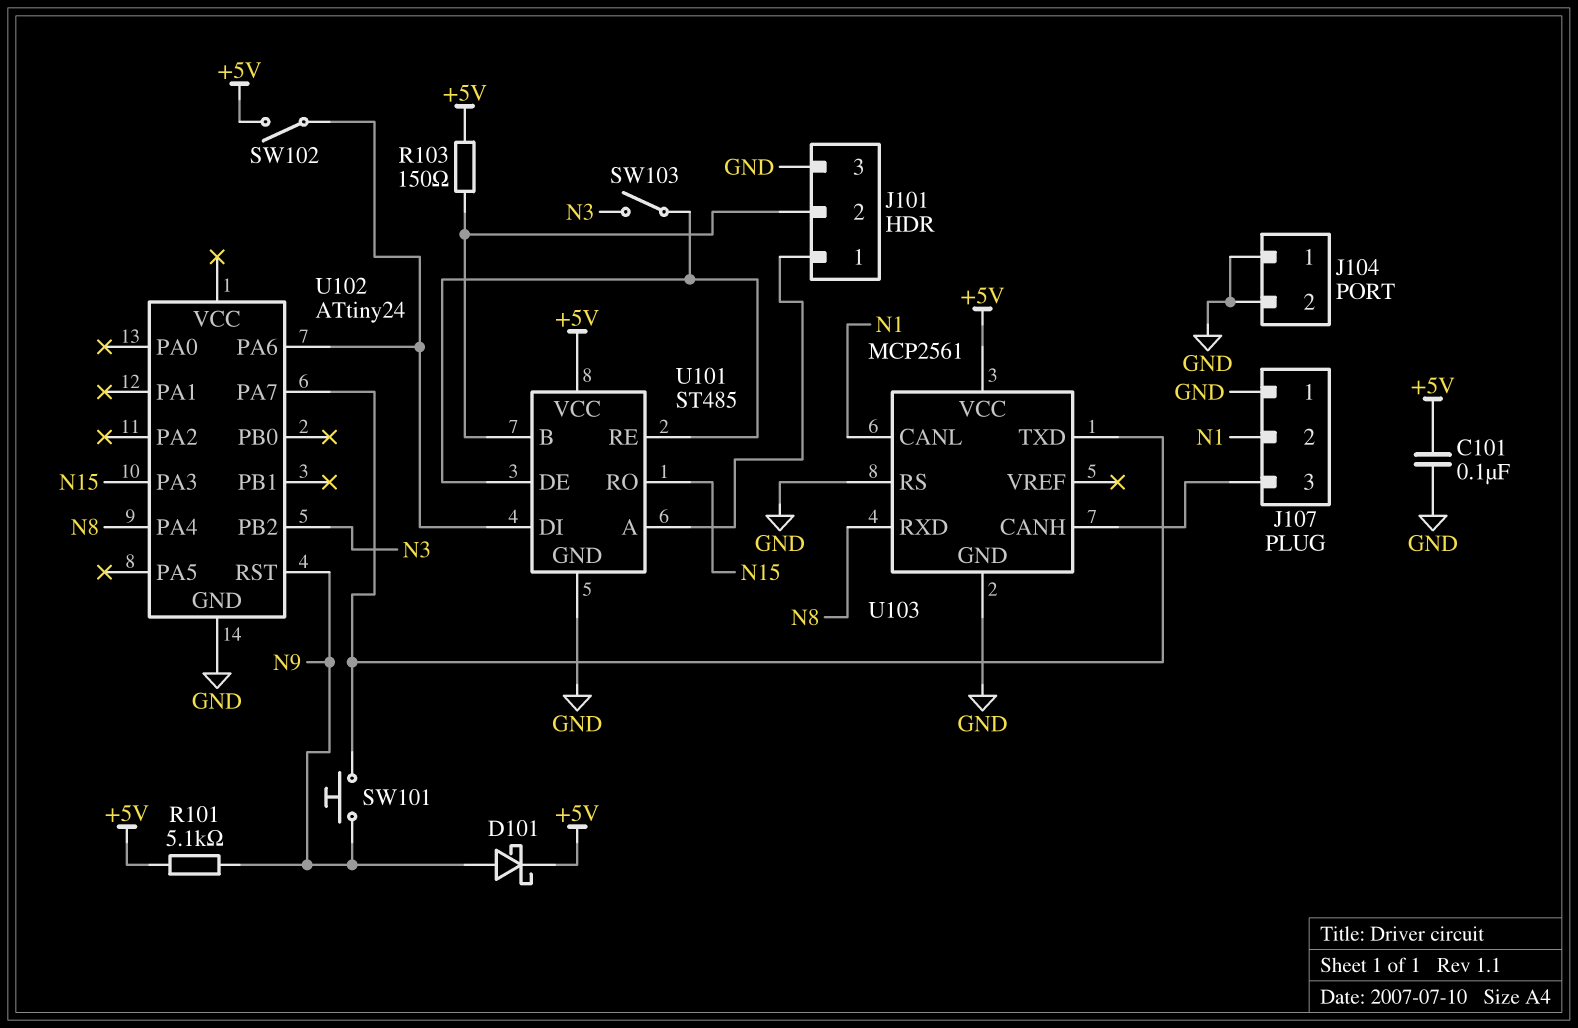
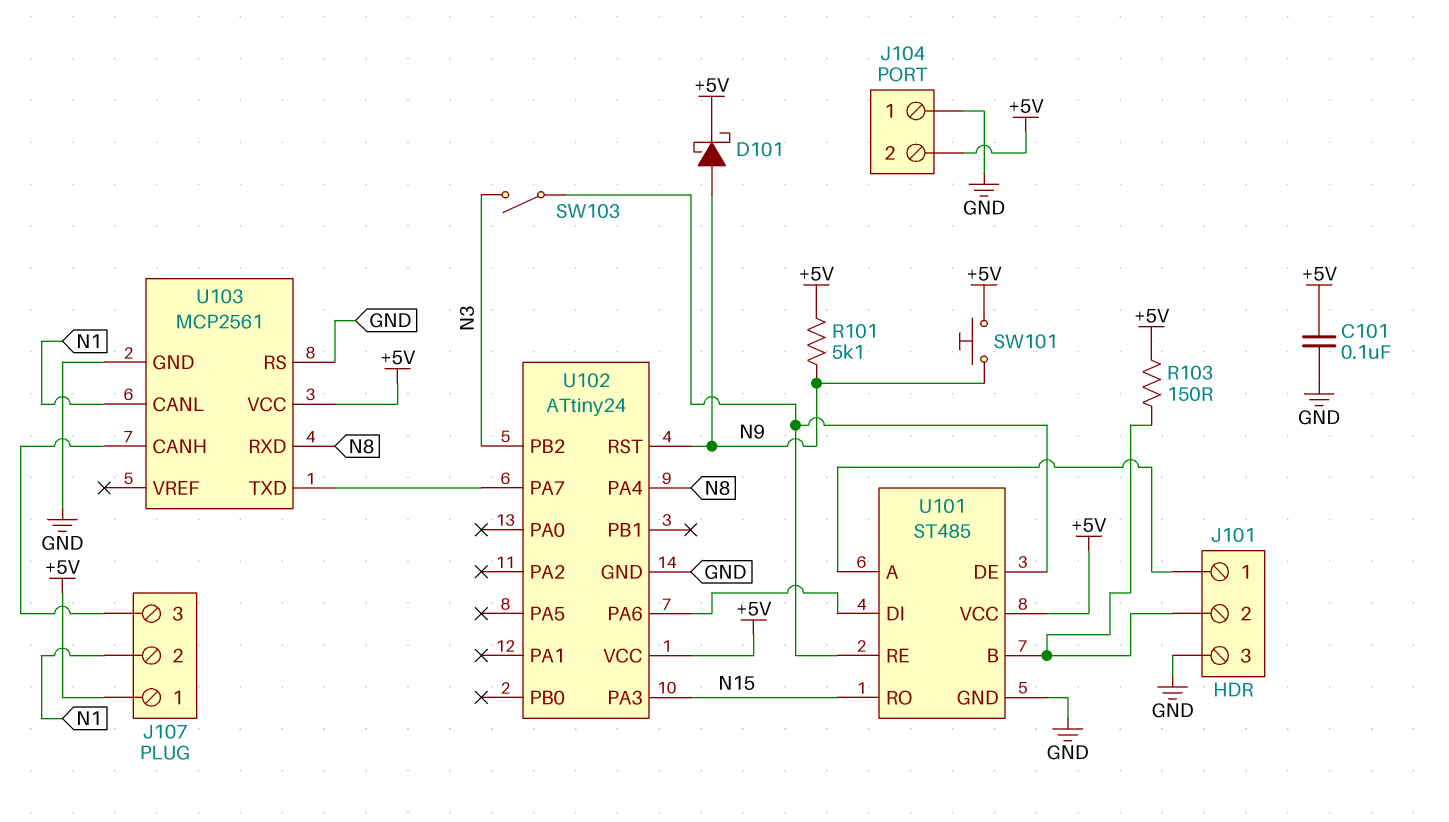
J104 pin 2: GND -> +5V
J107 pin 1: GND -> +5V
SW101: button (N9, U102/PA7) -> button (+5V, N9)
SW102: switch (+5V, U101/DI) -> none
U102 pin VCC: none -> +5V

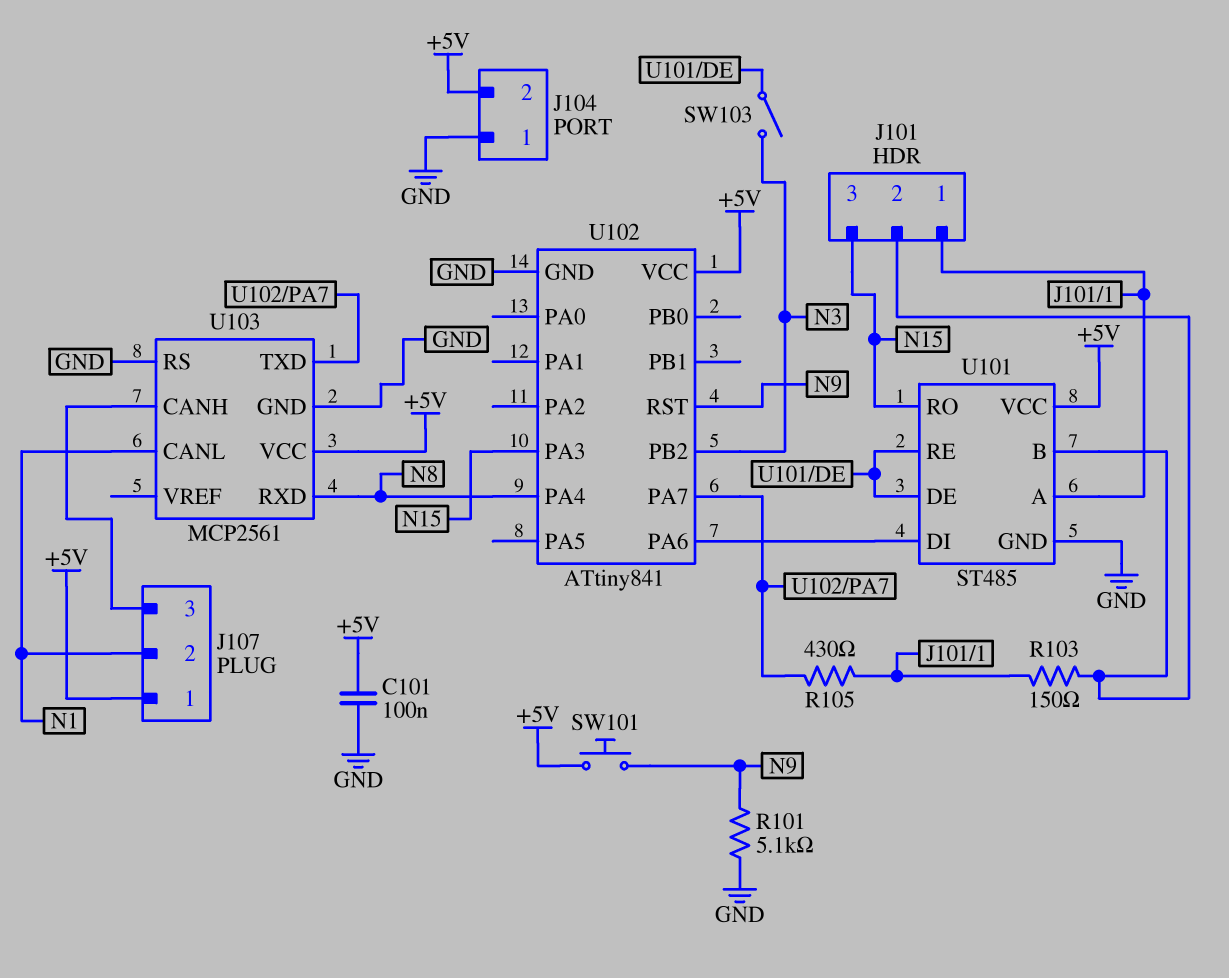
D101: schottky (A N9, K +5V) -> none
J101 pin 3: GND -> N15
R101: 5.1k (+5V, N9) -> 5.1k (GND, N9)
R103: 150 (+5V, J101/2) -> 150 (J101/1, J101/2)
R105: none -> 430 (J101/1, U102/PA7)
U102: ATtiny24 -> ATtiny841

